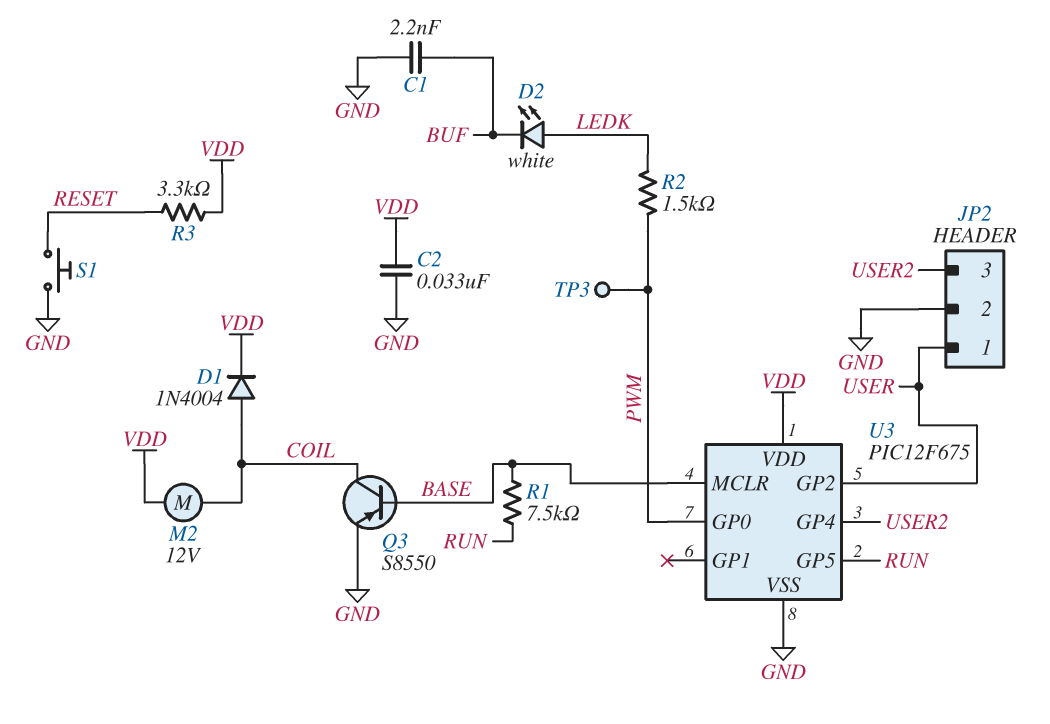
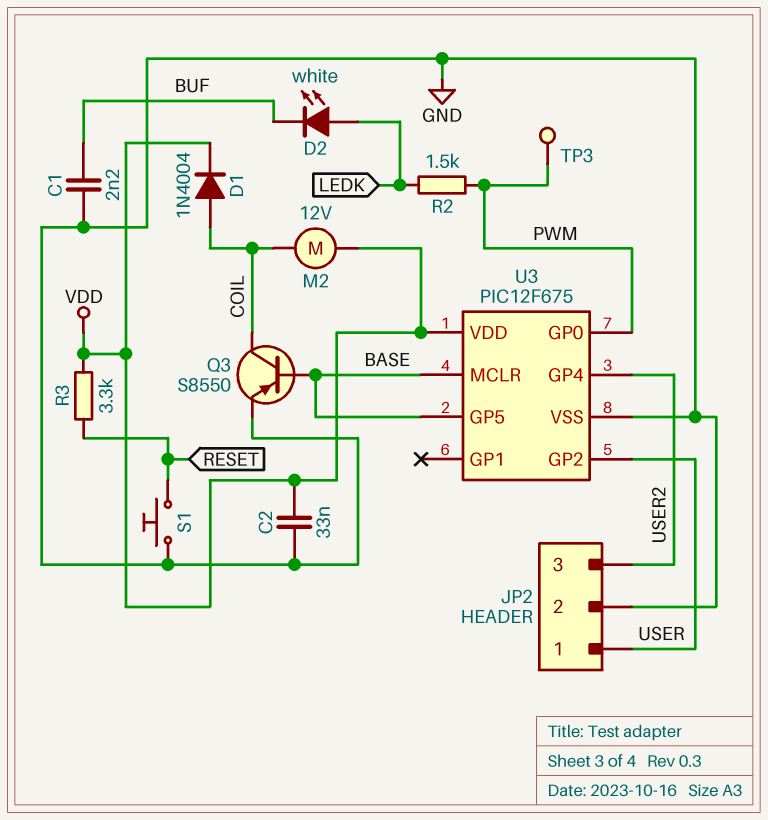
R1: 7.5k (BASE, RUN) -> none
U3 pin GP5: RUN -> BASE

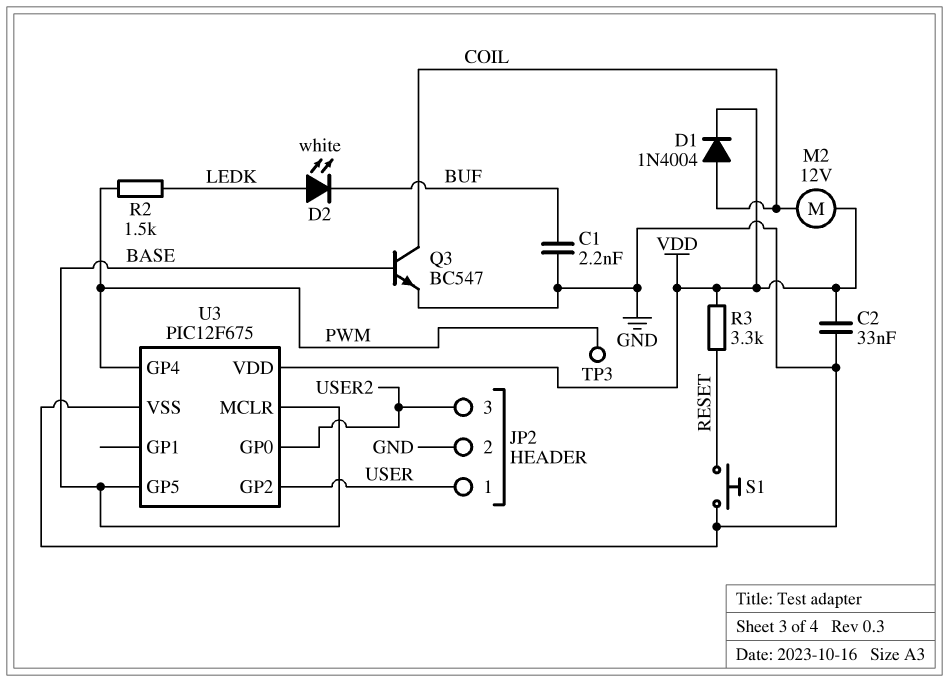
Q3: PNP S8550 (B BASE, C COIL, E GND) -> NPN BC547 (B BASE, C COIL, E GND)
U3 pin GP0: PWM -> USER2
U3 pin GP4: USER2 -> PWM

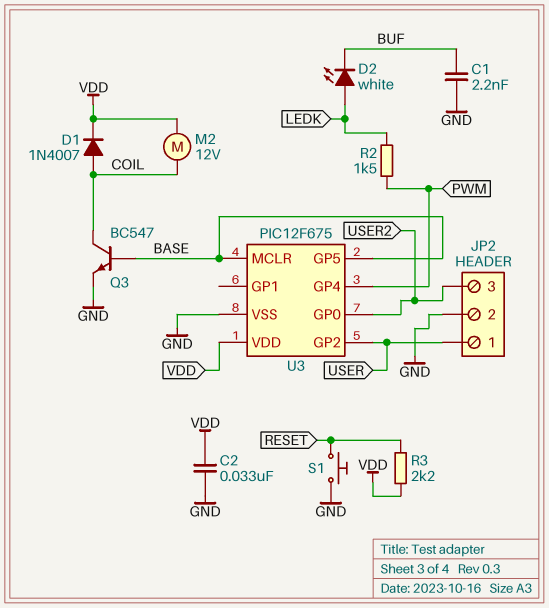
D1: diode 1N4004 (A COIL, K VDD) -> diode 1N4007 (A COIL, K VDD)
R3: 3.3k (RESET, VDD) -> 2.2k (RESET, VDD)
TP3: test point (PWM) -> none

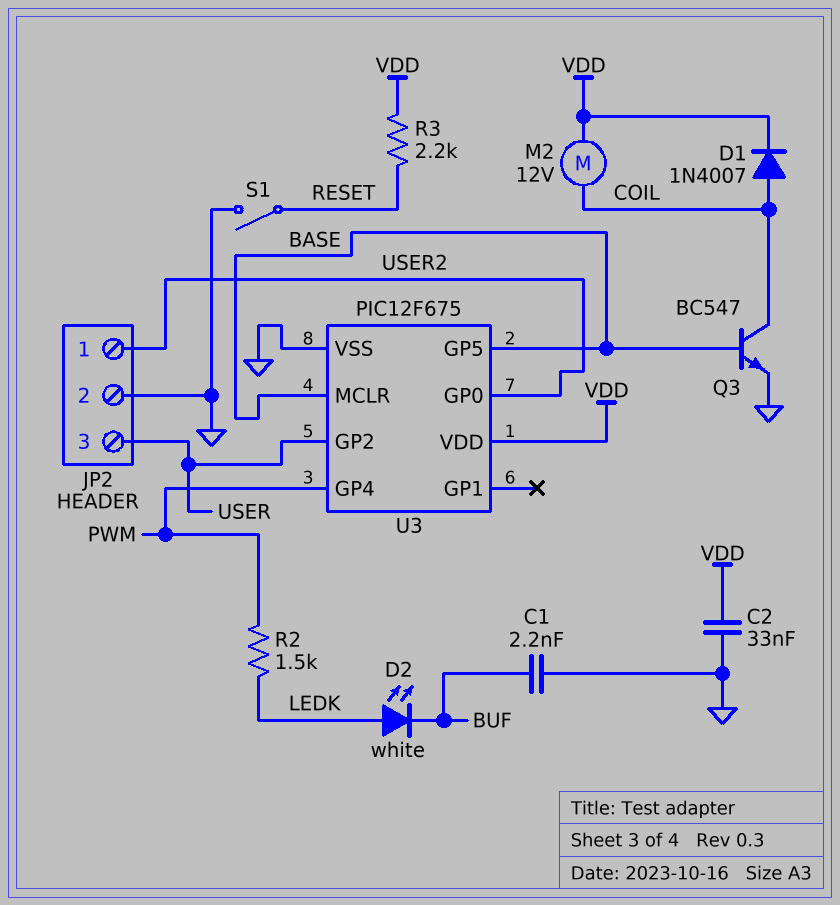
JP2 pin 1: USER -> USER2
JP2 pin 3: USER2 -> USER
S1: button (GND, RESET) -> switch (GND, RESET)

